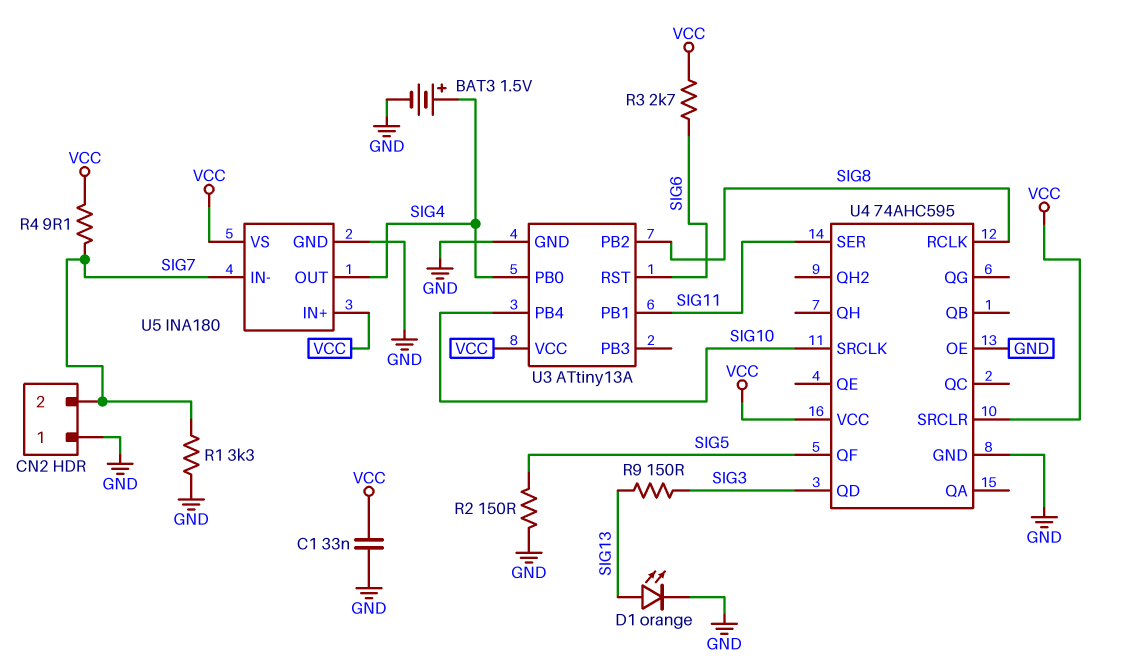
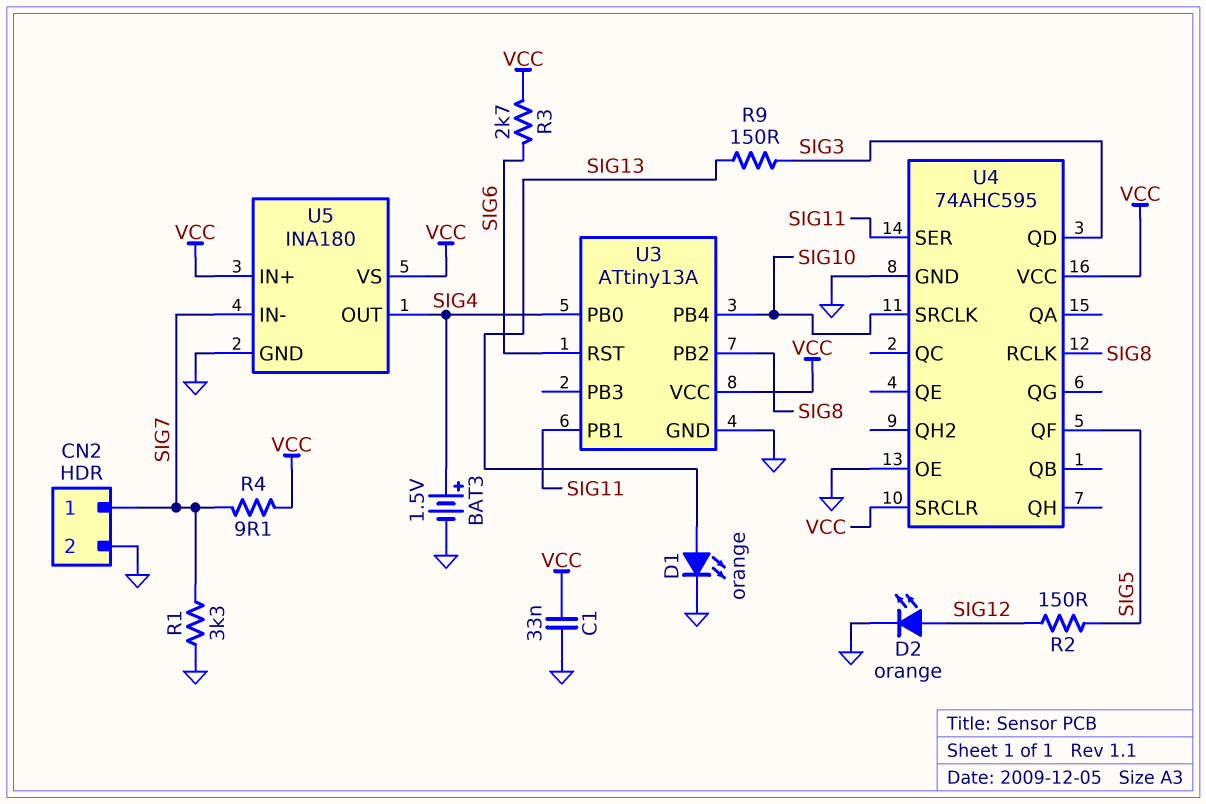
CN2 pin 1: GND -> SIG7
CN2 pin 2: SIG7 -> GND
D2: none -> LED orange (A SIG12, K GND)
R2: 150 (GND, SIG5) -> 150 (SIG5, SIG12)

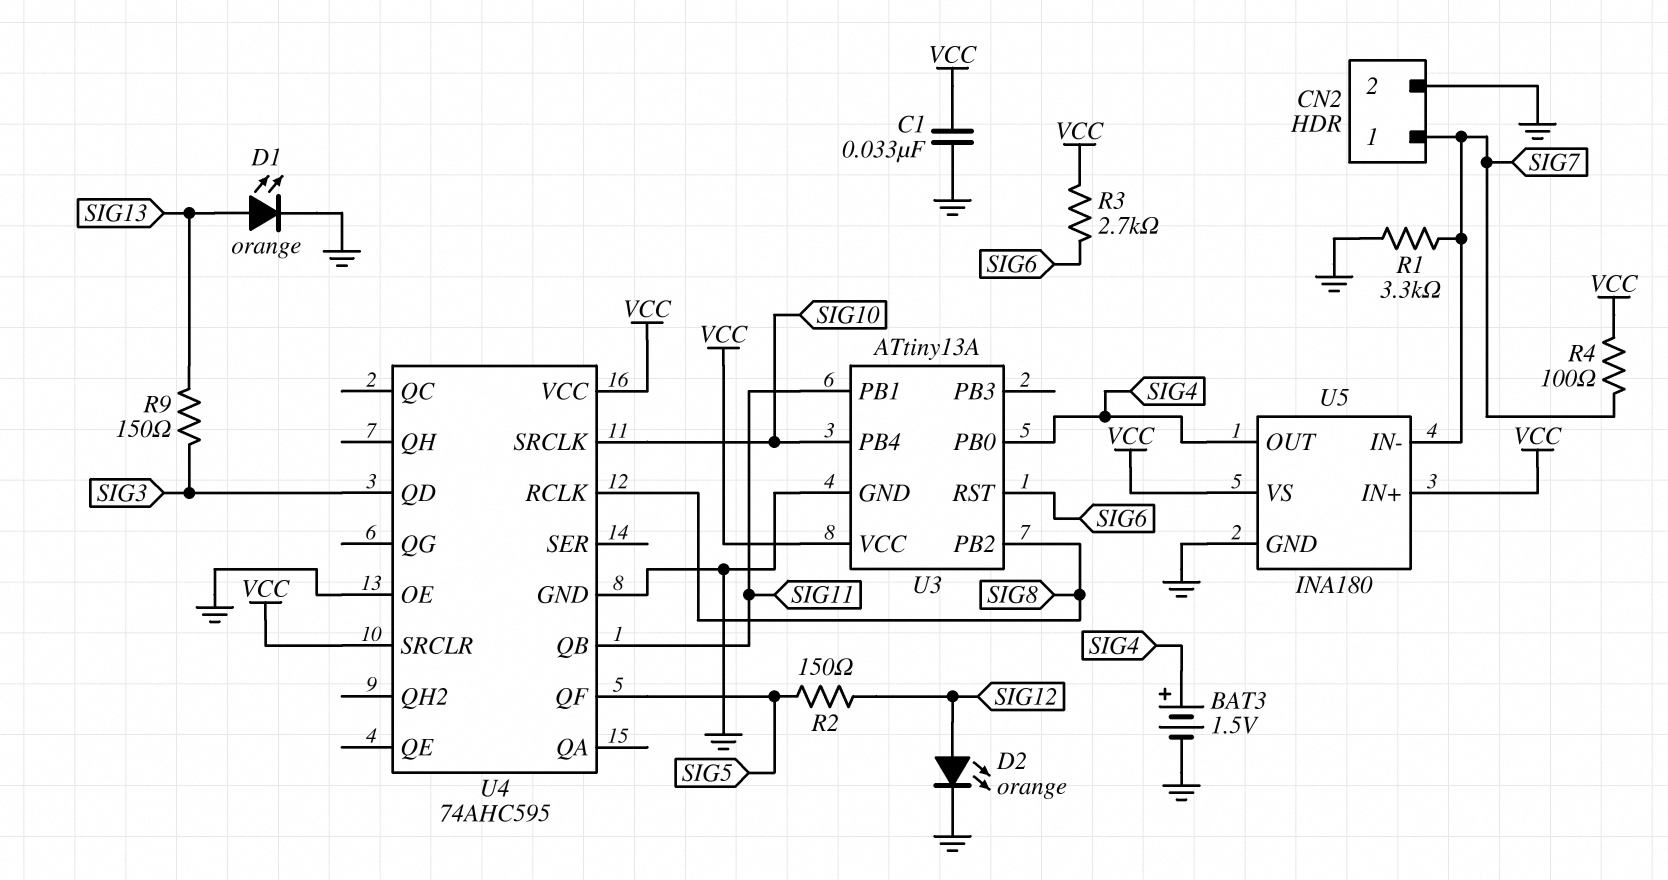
R4: 9.1 (SIG7, VCC) -> 100 (SIG7, VCC)
U4 pin QB: none -> SIG11
U4 pin SER: SIG11 -> none

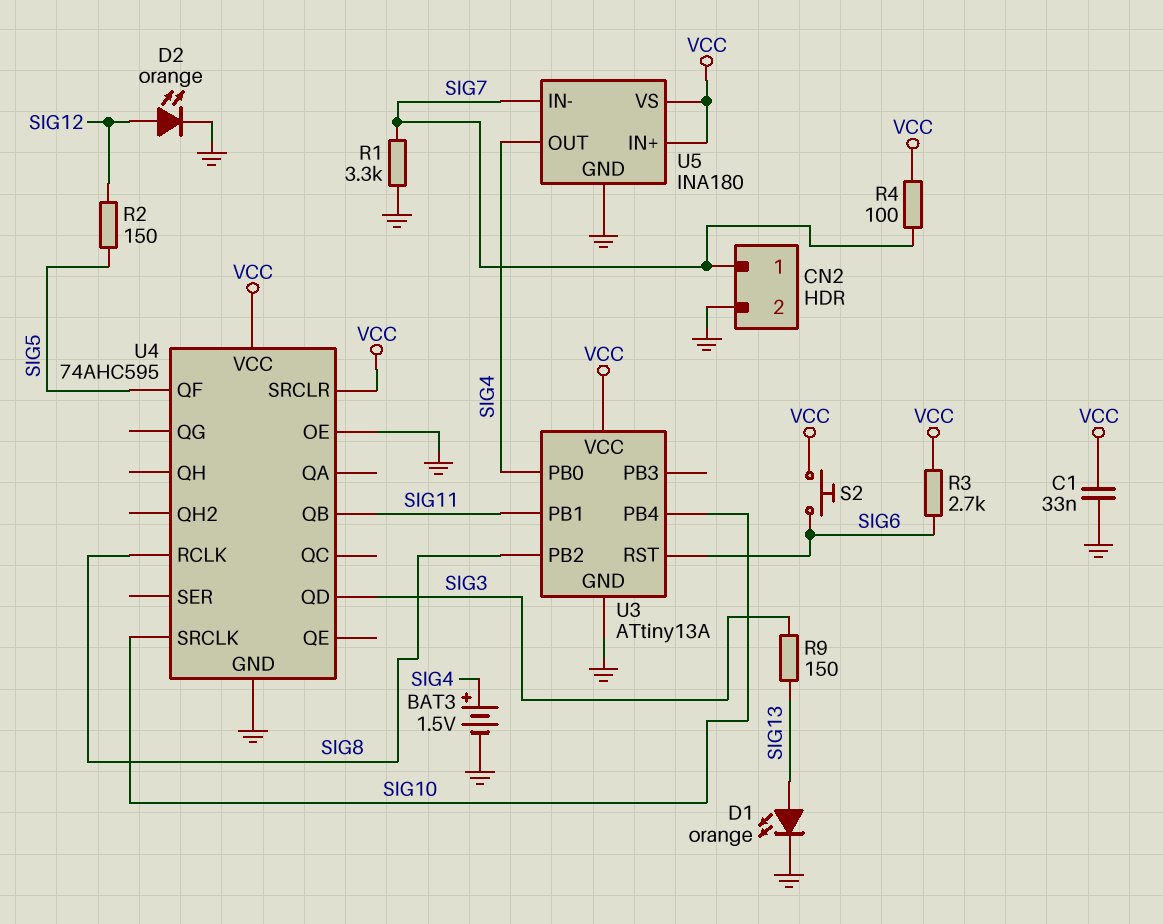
S2: none -> button (SIG6, VCC)

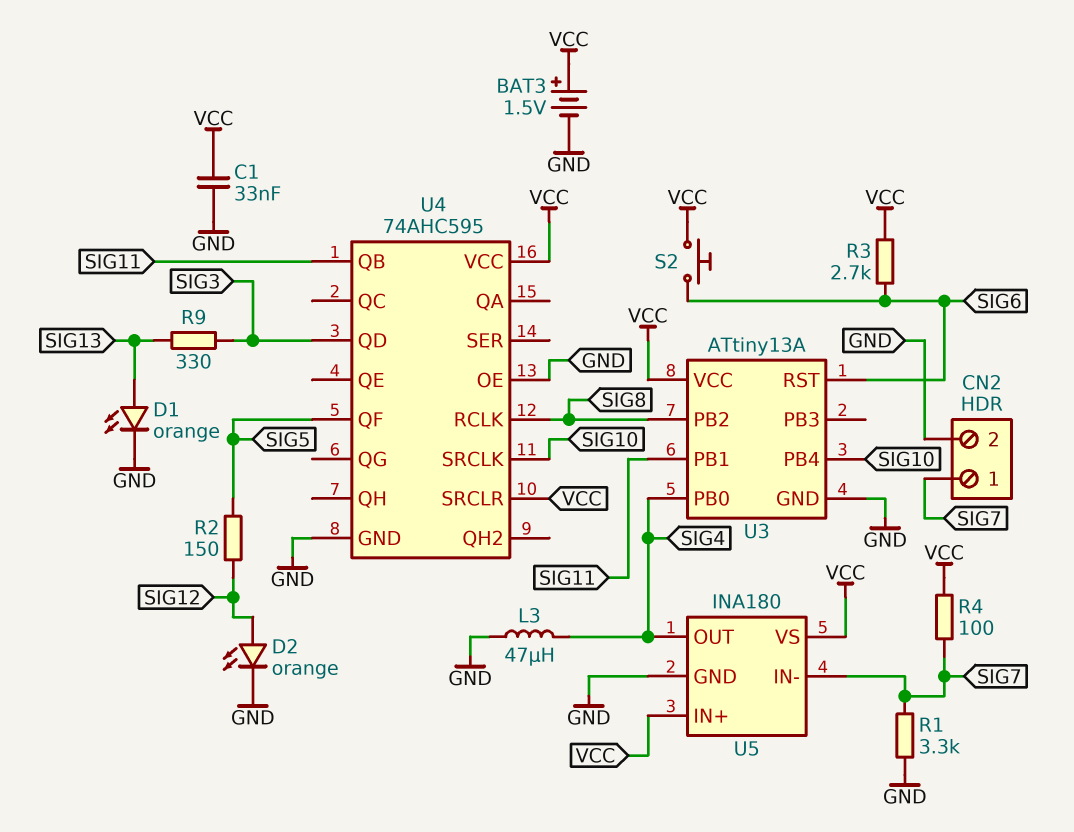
BAT3: 1.5V (plus SIG4, minus GND) -> 1.5V (plus VCC, minus GND)
L3: none -> 47uH (GND, SIG4)
R9: 150 (SIG3, SIG13) -> 330 (SIG3, SIG13)

